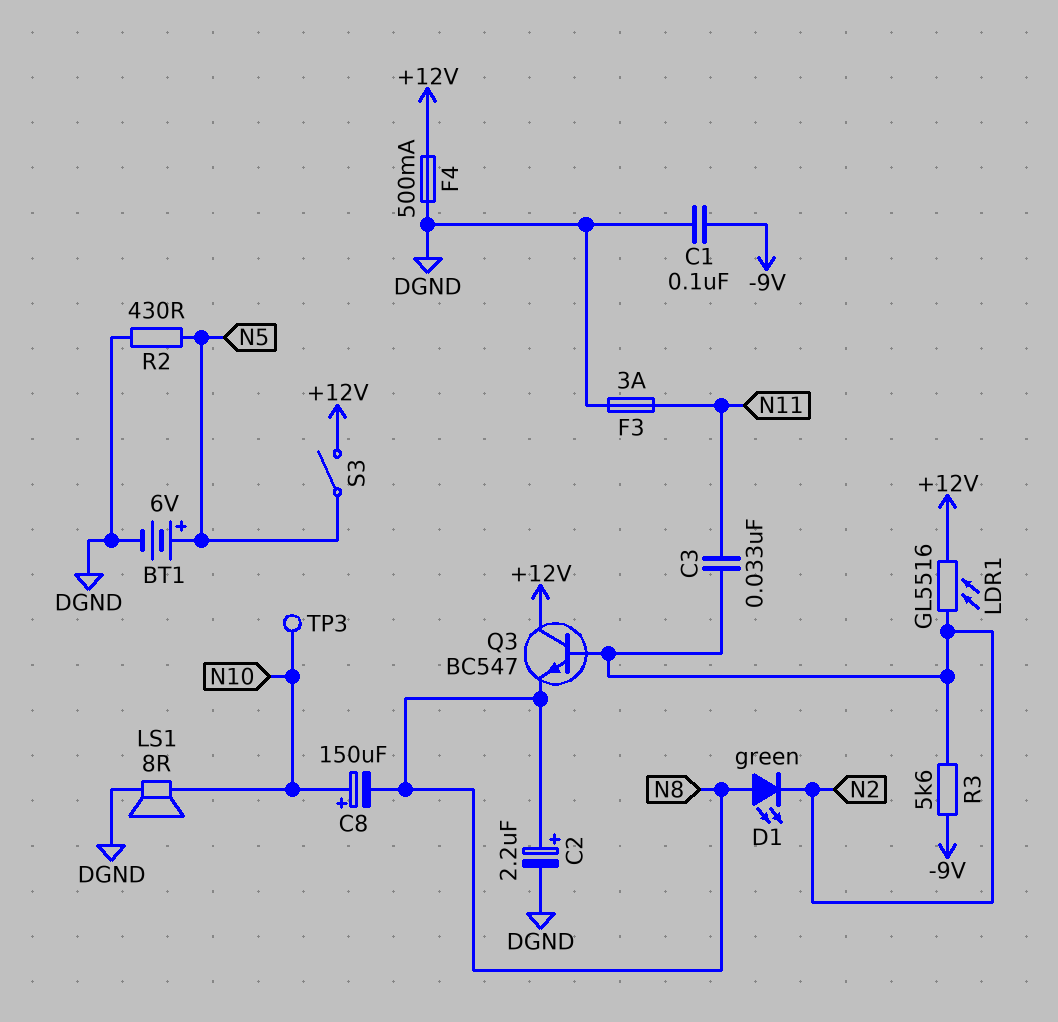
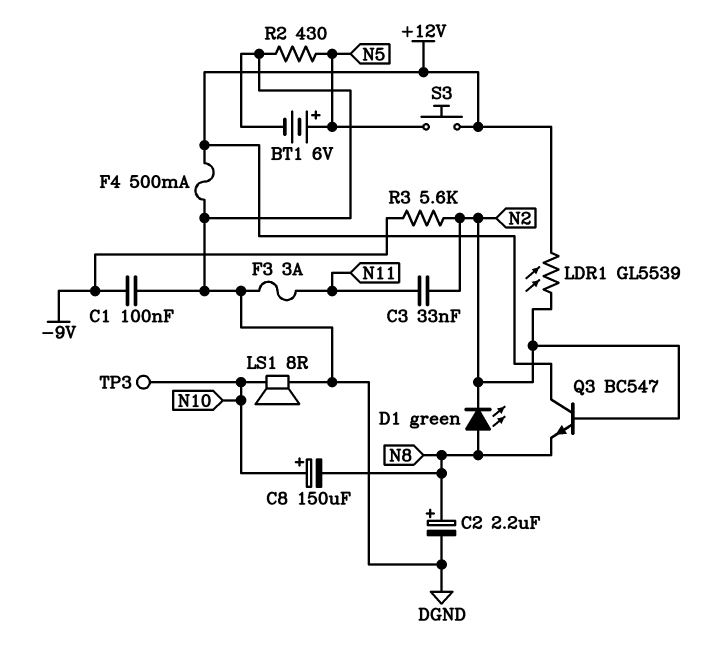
LDR1: GL5516 (+12V, N2) -> GL5539 (+12V, N2)
S3: switch (+12V, N5) -> button (+12V, N5)

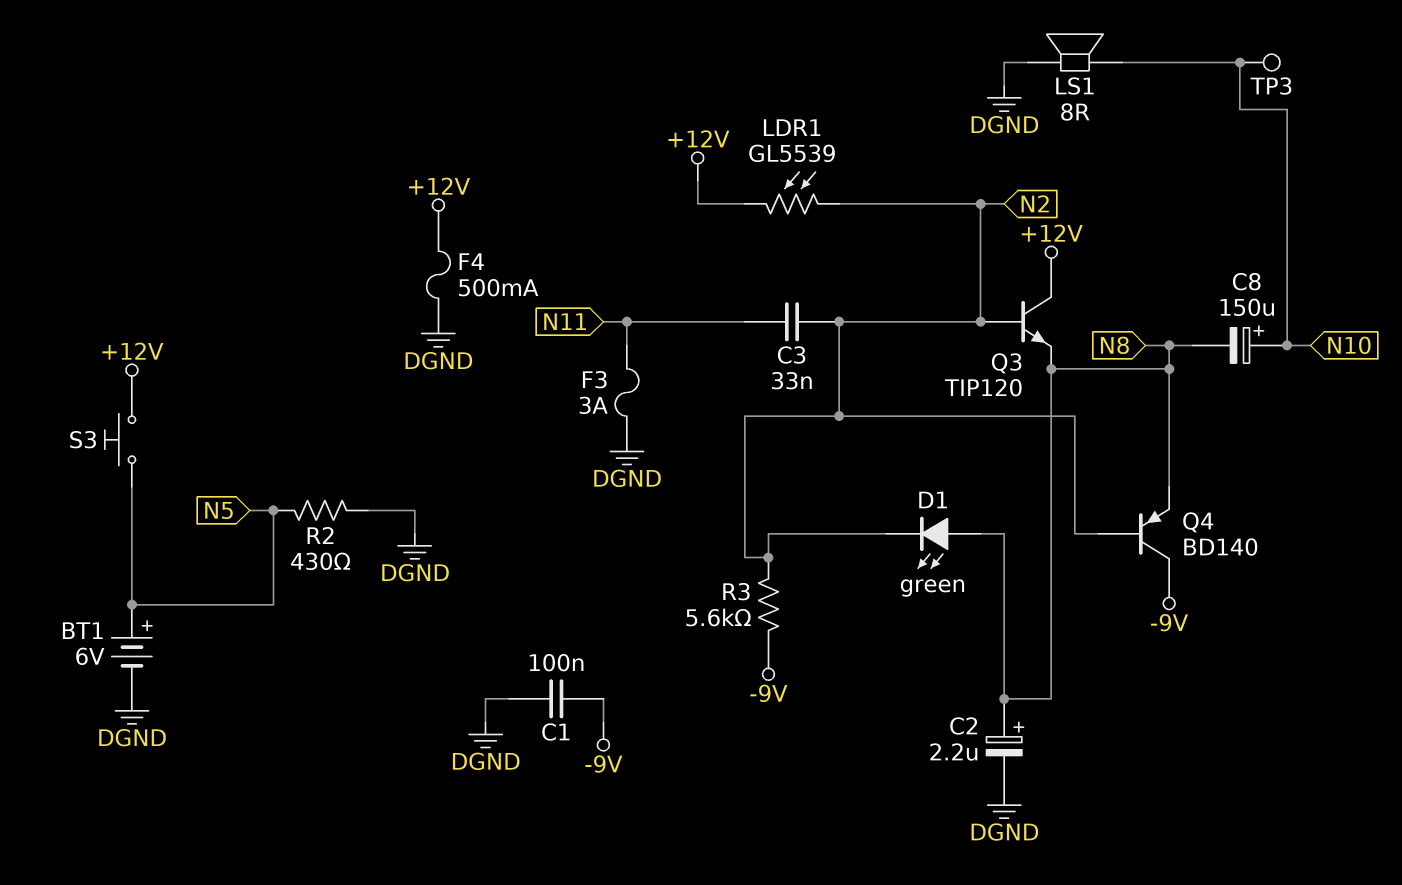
Q3: NPN BC547 (B N2, C +12V, E N8) -> NPN TIP120 (B N2, C +12V, E N8)
Q4: none -> PNP BD140 (B N2, C -9V, E N8)

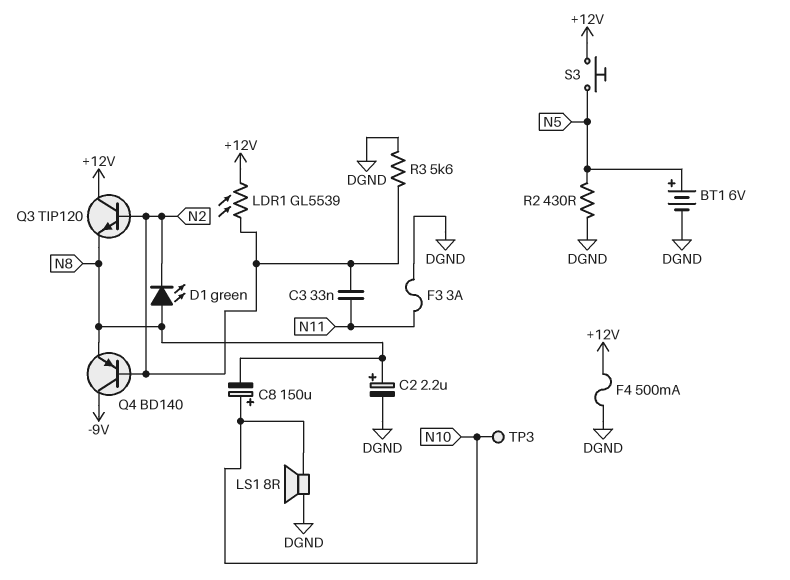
C1: 100nF (-9V, DGND) -> none
R3: 5.6k (-9V, N2) -> 5.6k (DGND, N2)

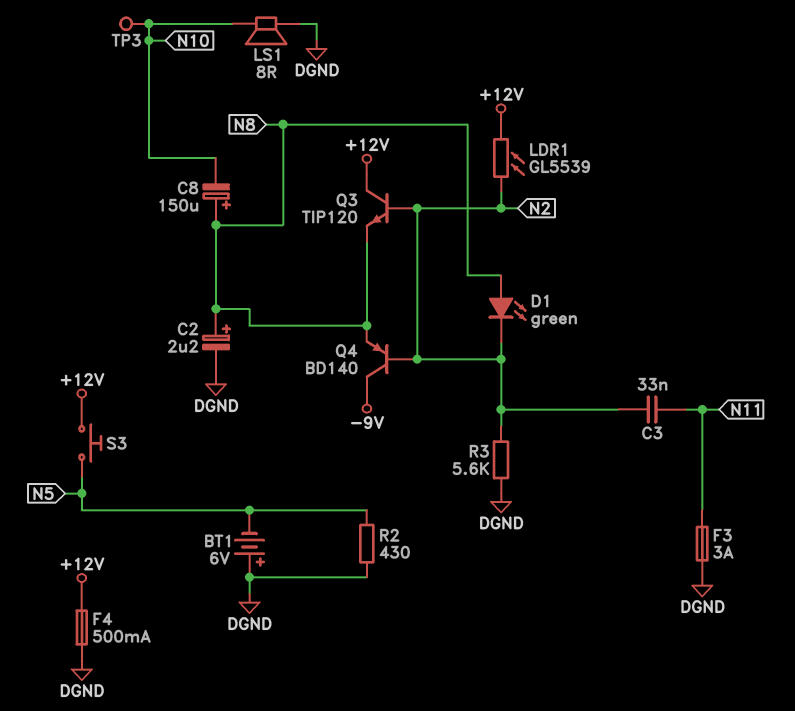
BT1: 6V (plus N5, minus DGND) -> 6V (plus DGND, minus N5)
C8: 150uF (plus N10, minus N8) -> 150uF (plus N8, minus N10)

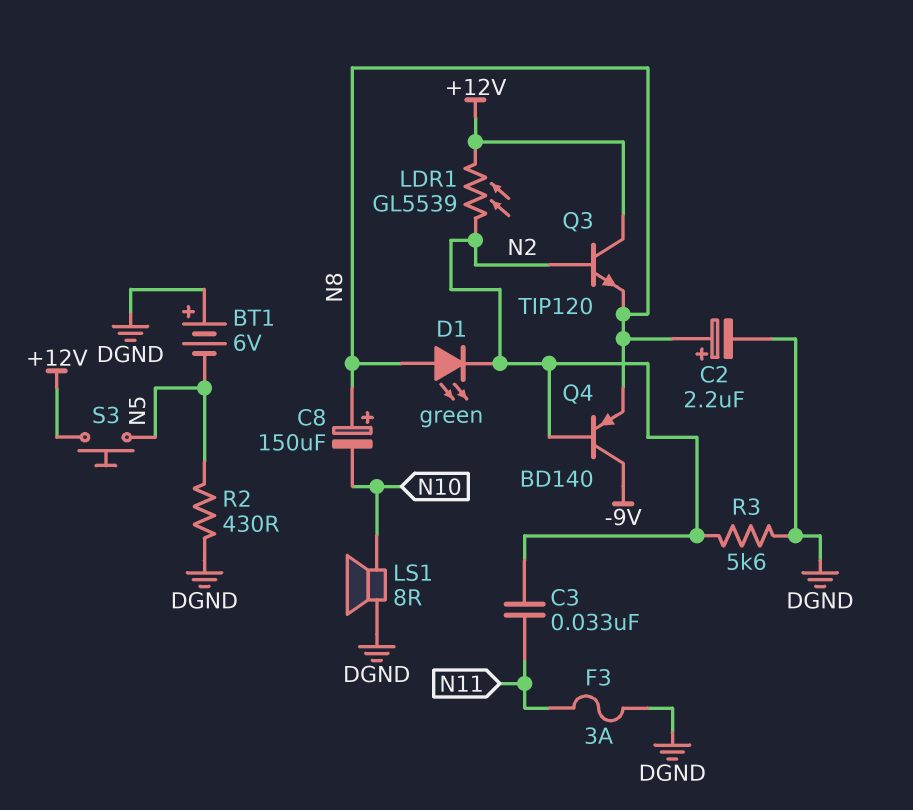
F4: 500mA (+12V, DGND) -> none
TP3: test point (N10) -> none

